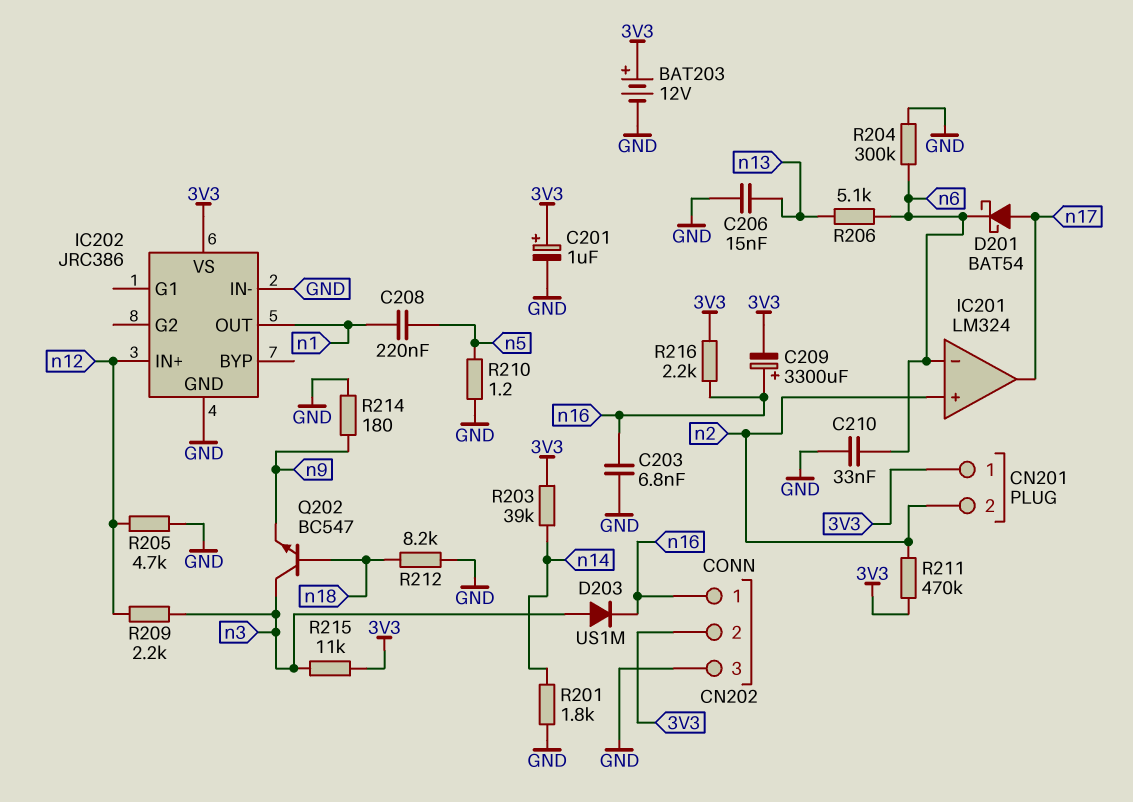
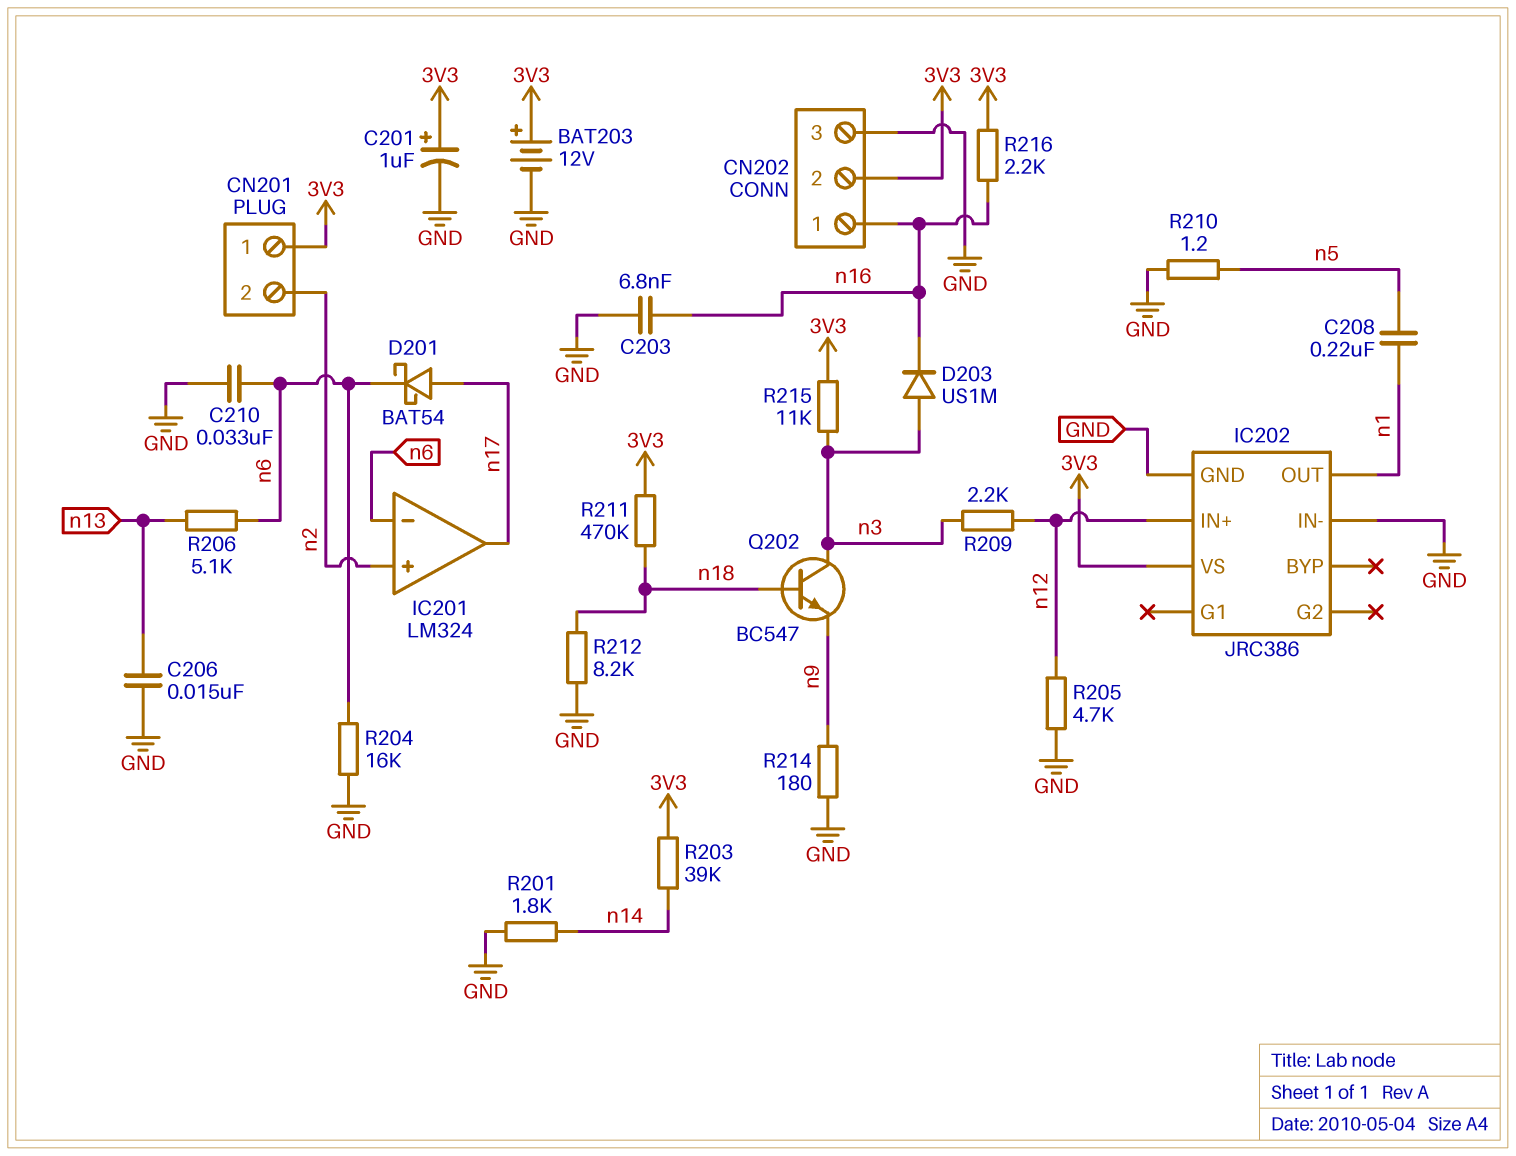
C209: 3300uF (plus n16, minus 3V3) -> none
R204: 300k (GND, n6) -> 16k (GND, n6)
R211: 470k (3V3, n2) -> 470k (3V3, n18)

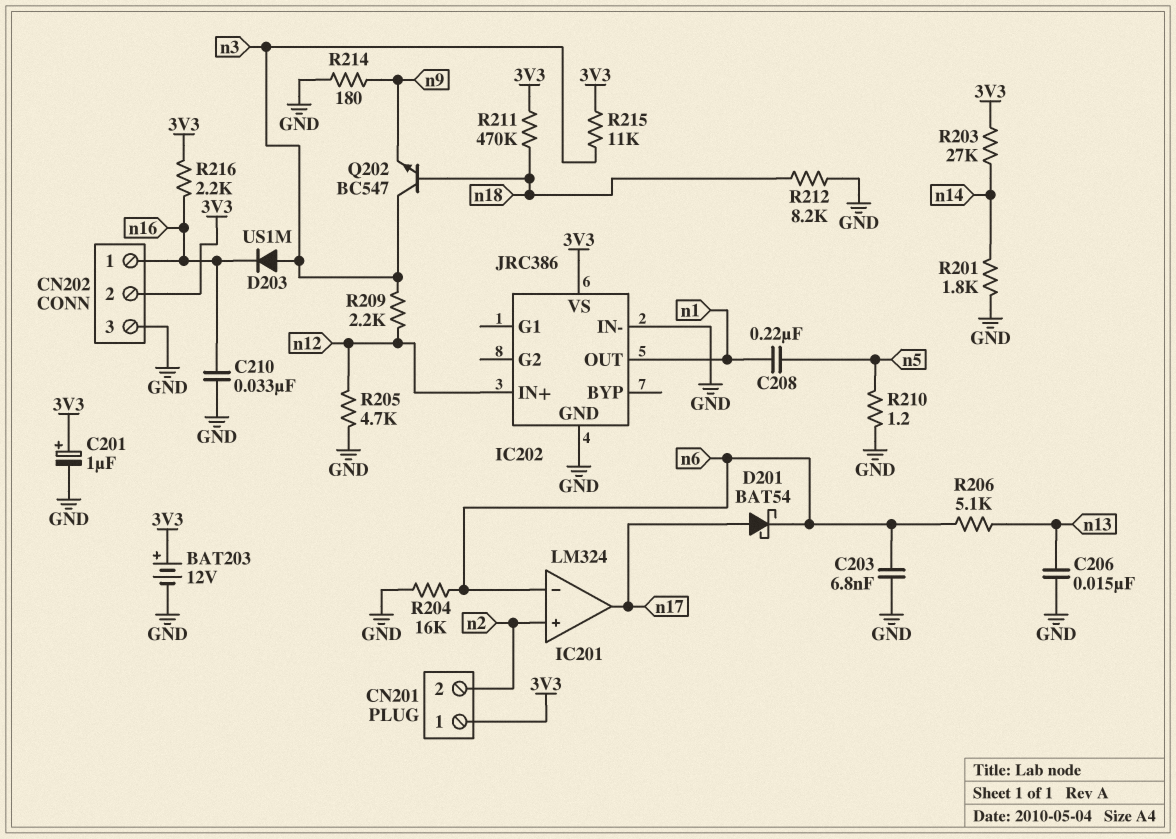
C203: 6.8nF (GND, n16) -> 6.8nF (GND, n6)
C210: 33nF (GND, n6) -> 33nF (GND, n16)
R203: 39k (3V3, n14) -> 27k (3V3, n14)

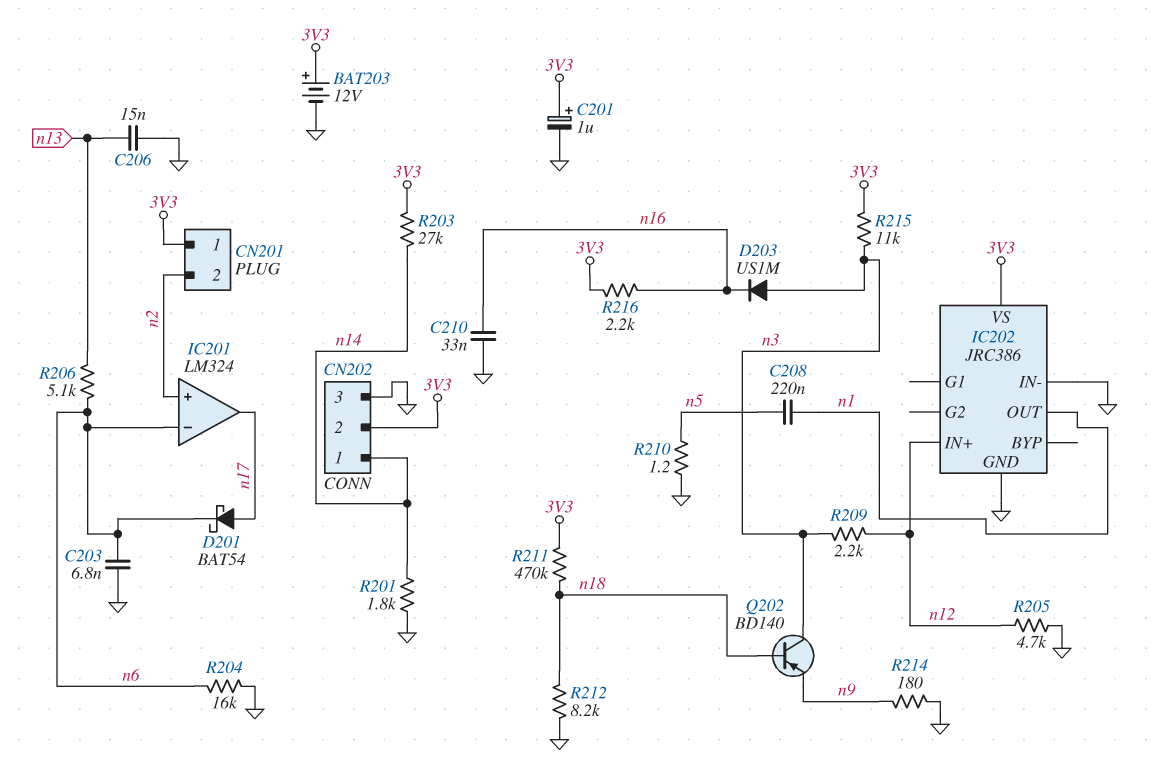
CN202 pin 1: n16 -> n14
Q202: NPN BC547 (B n18, C n3, E n9) -> PNP BD140 (B n18, C n3, E n9)

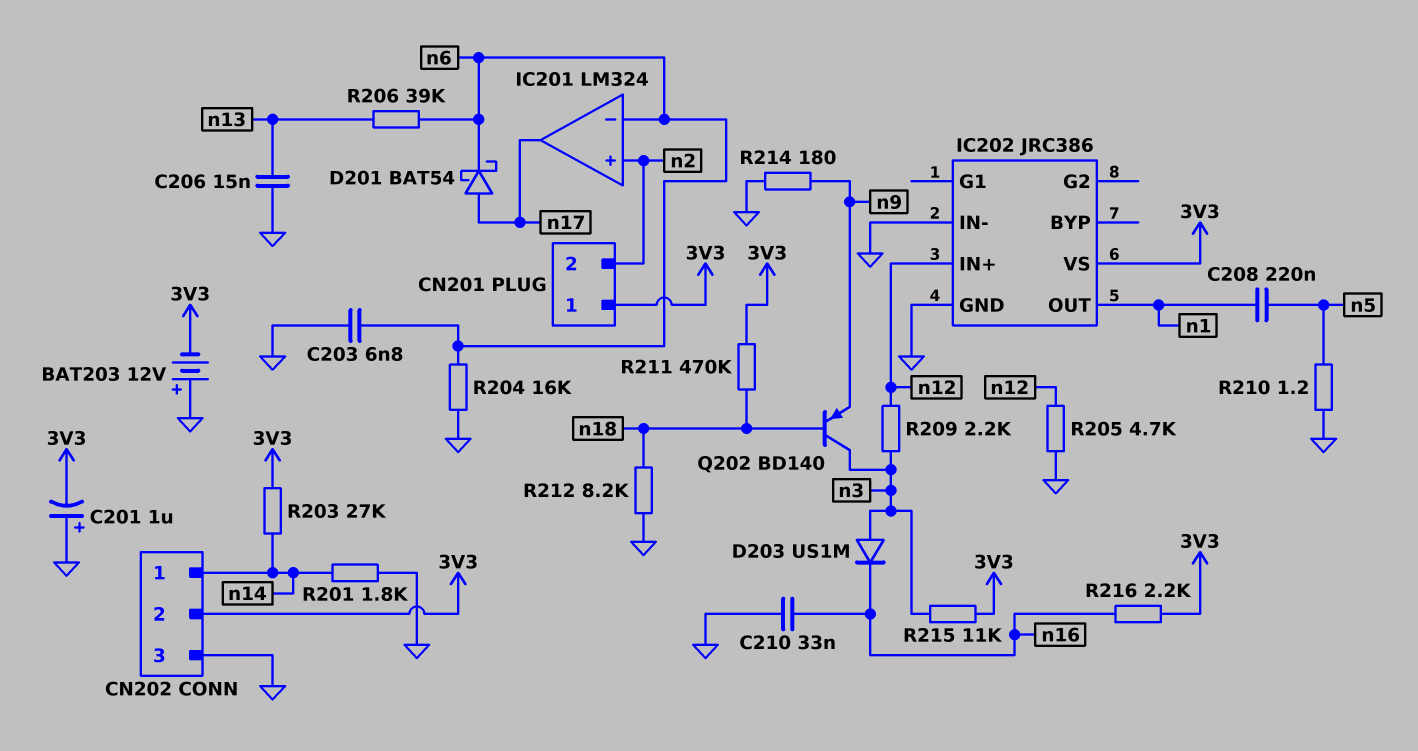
BAT203: 12V (plus 3V3, minus GND) -> 12V (plus GND, minus 3V3)
C201: 1uF (plus 3V3, minus GND) -> 1uF (plus GND, minus 3V3)
R206: 5.1k (n6, n13) -> 39k (n6, n13)

